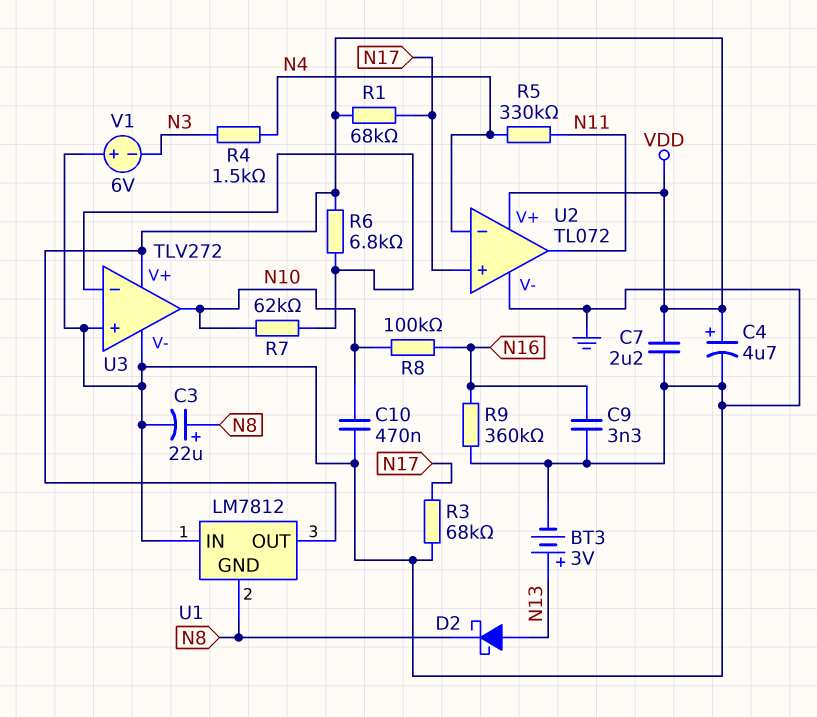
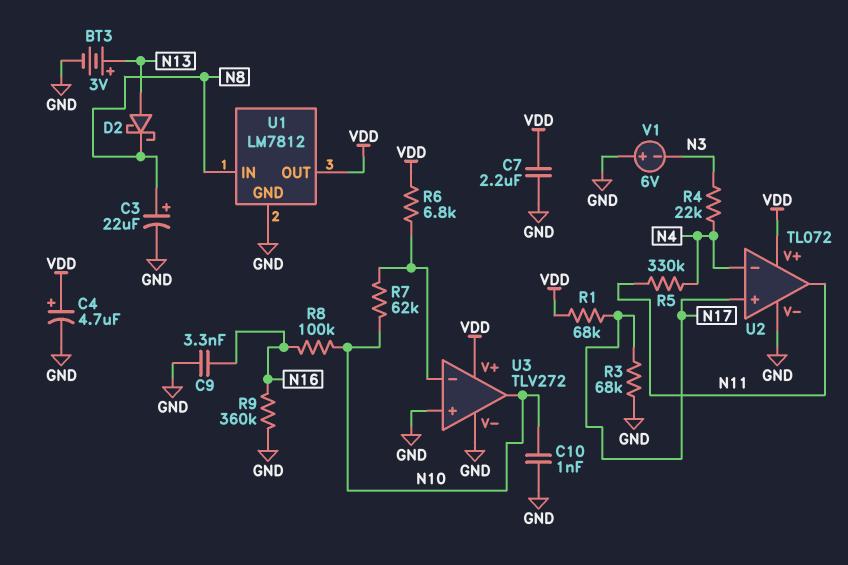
C10: 470nF (GND, N10) -> 1nF (GND, N10)
R4: 1.5k (N3, N4) -> 22k (N3, N4)
U1 pin GND: N8 -> GND
U1 pin IN: GND -> N8

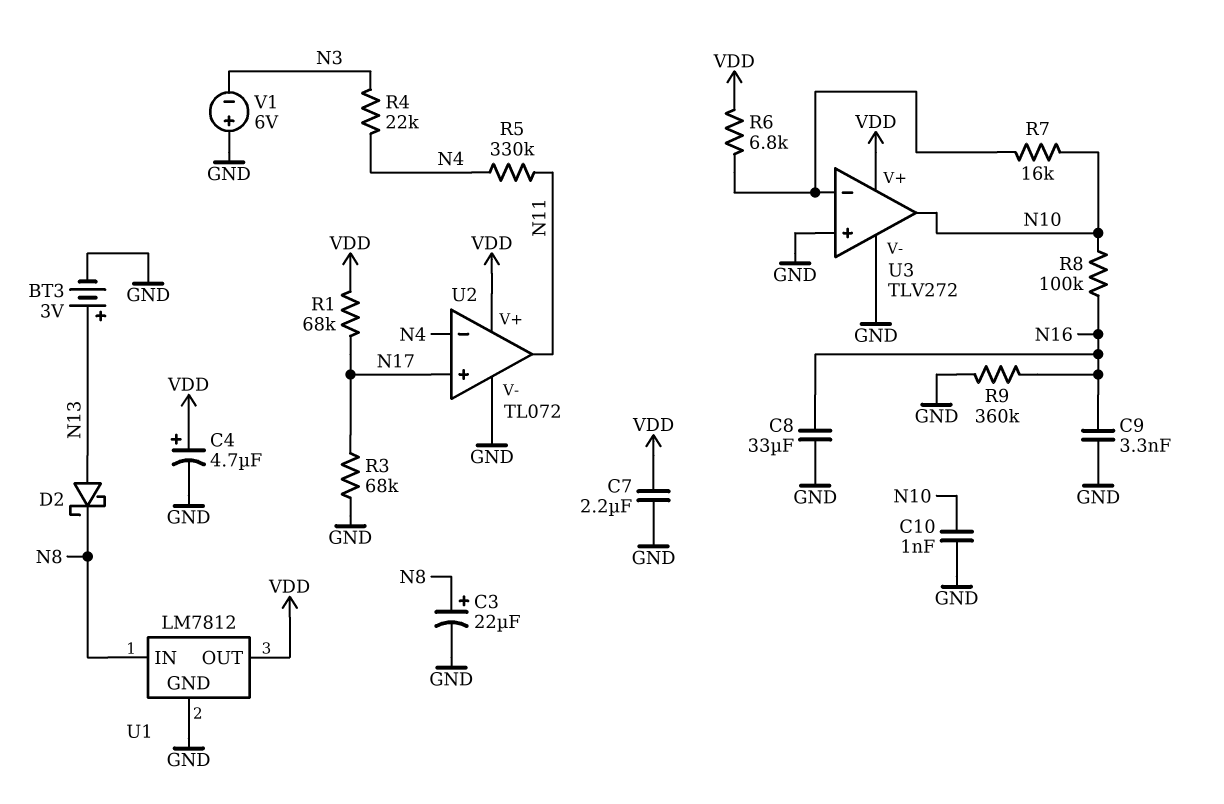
C8: none -> 33uF (GND, N16)
R7: 62k (N10, U3/in-) -> 16k (N10, U3/in-)

